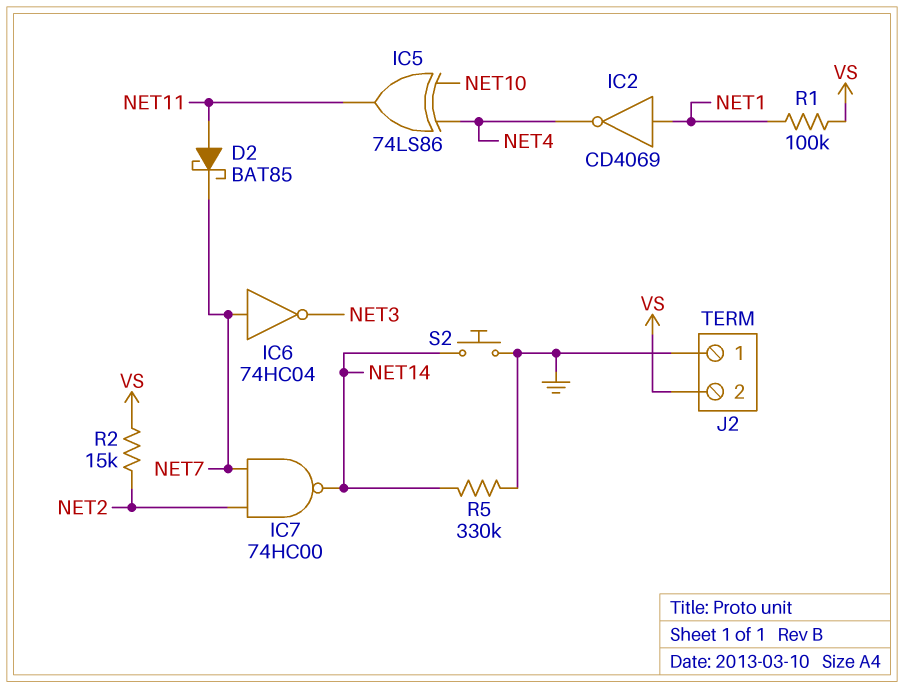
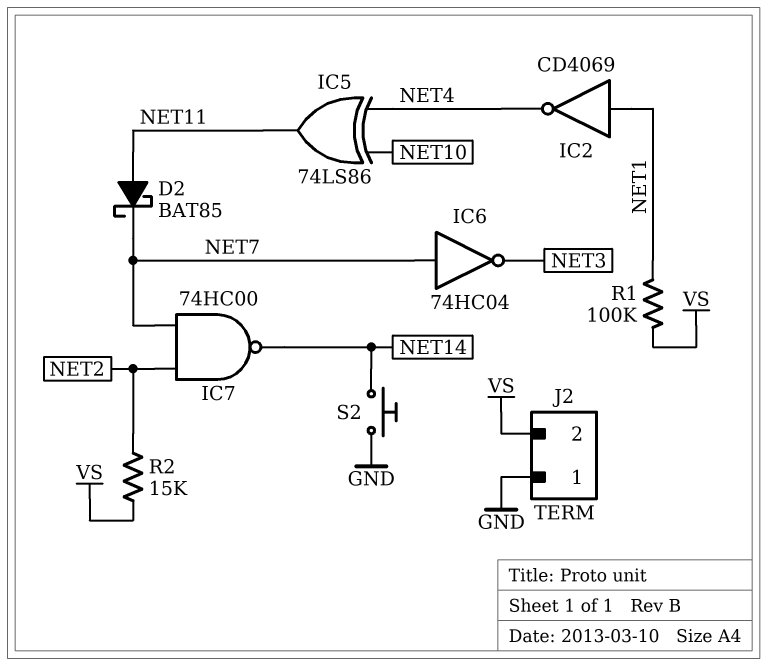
R5: 330k (GND, NET14) -> none

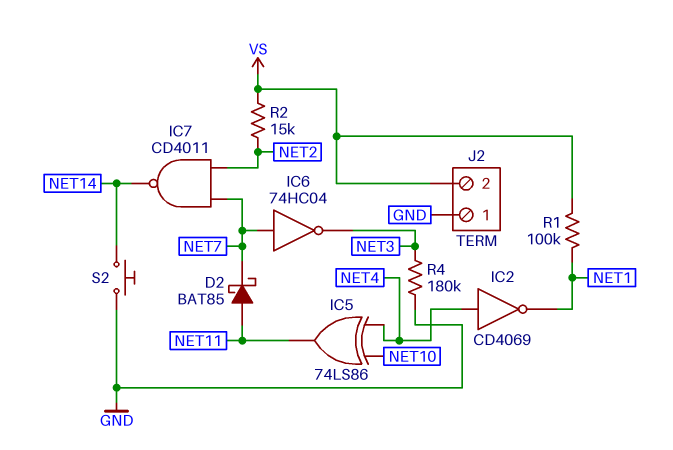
IC2: NOT CD4069 (in NET1, out NET4) -> NOT CD4069 (in NET4, out NET1)
IC7: NAND 74HC00 (in NET2, in NET7, out NET14) -> NAND CD4011 (in NET2, in NET7, out NET14)
R4: none -> 180k (GND, NET3)

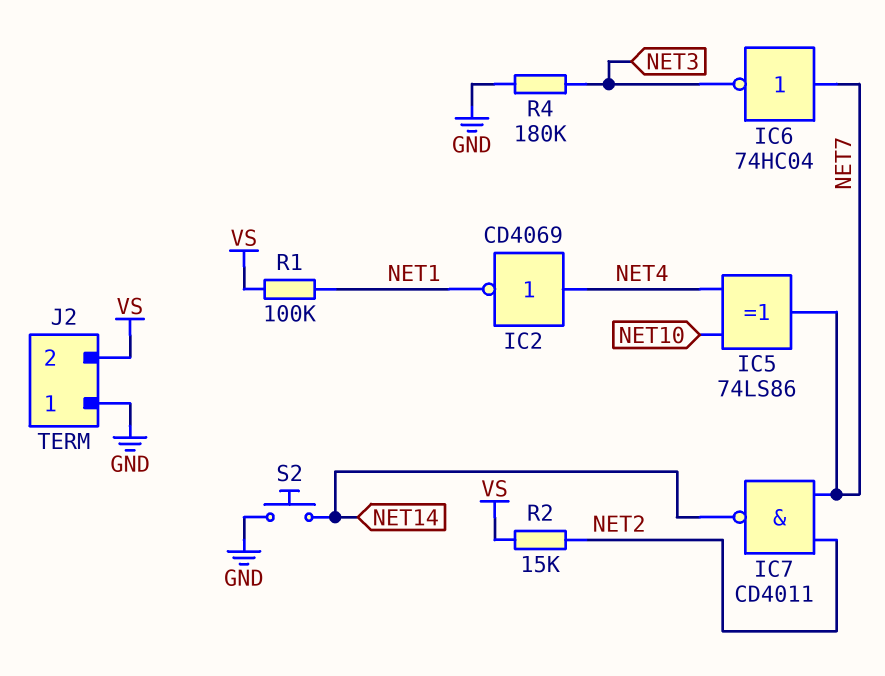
D2: schottky BAT85 (A NET11, K NET7) -> none
IC5: XOR 74LS86 (in NET4, in NET10, out NET11) -> XOR 74LS86 (in NET4, in NET10, out NET7)

